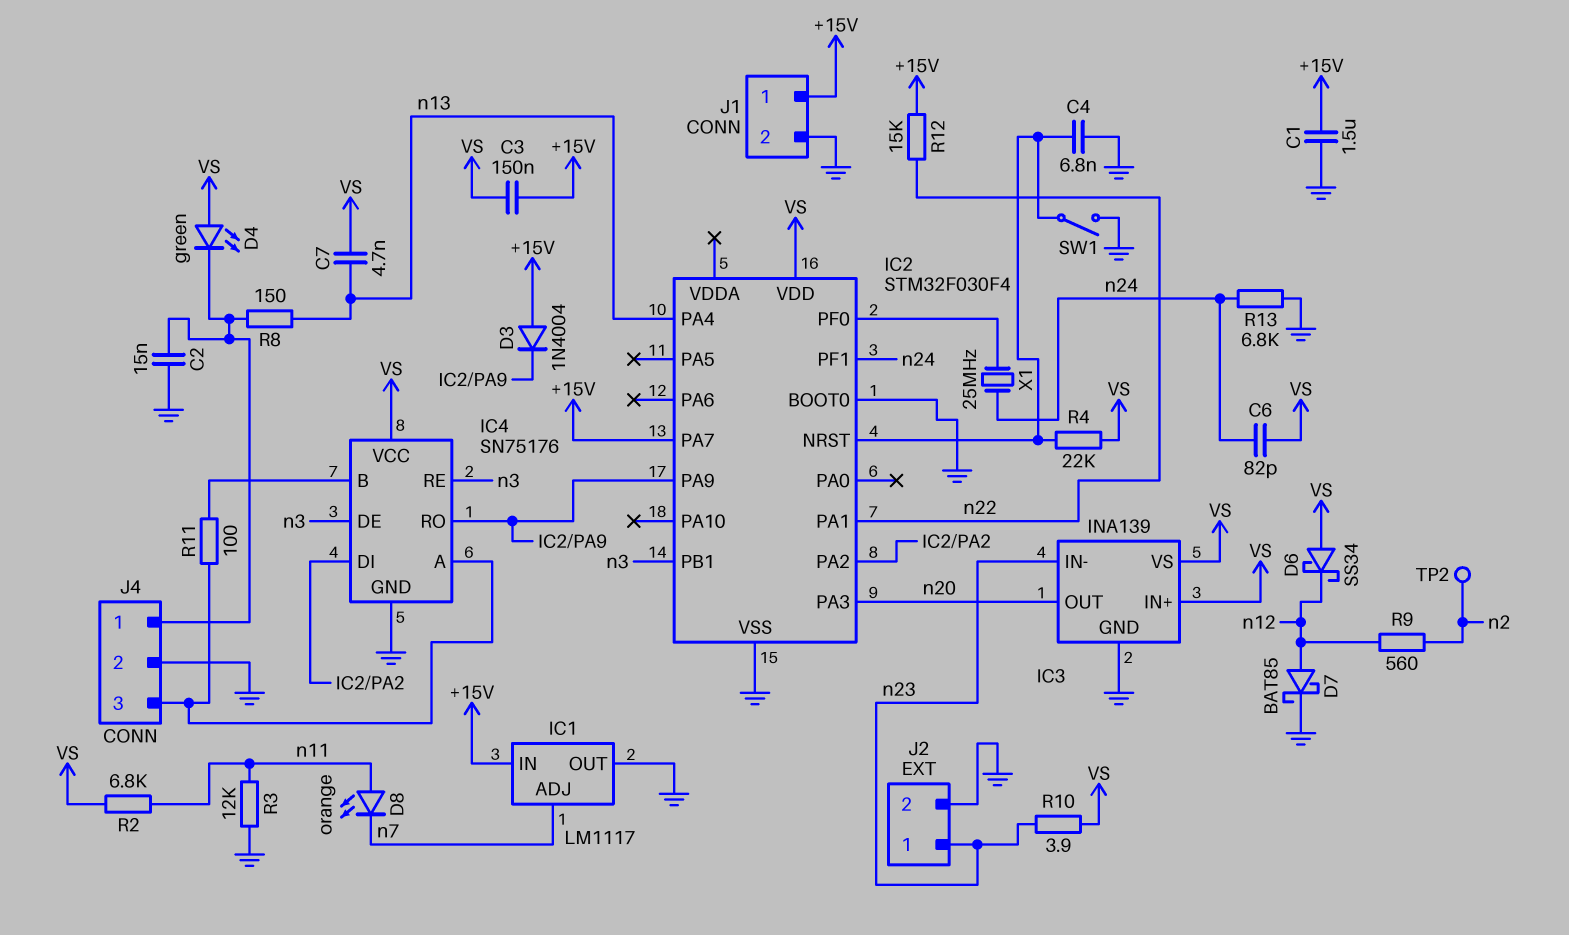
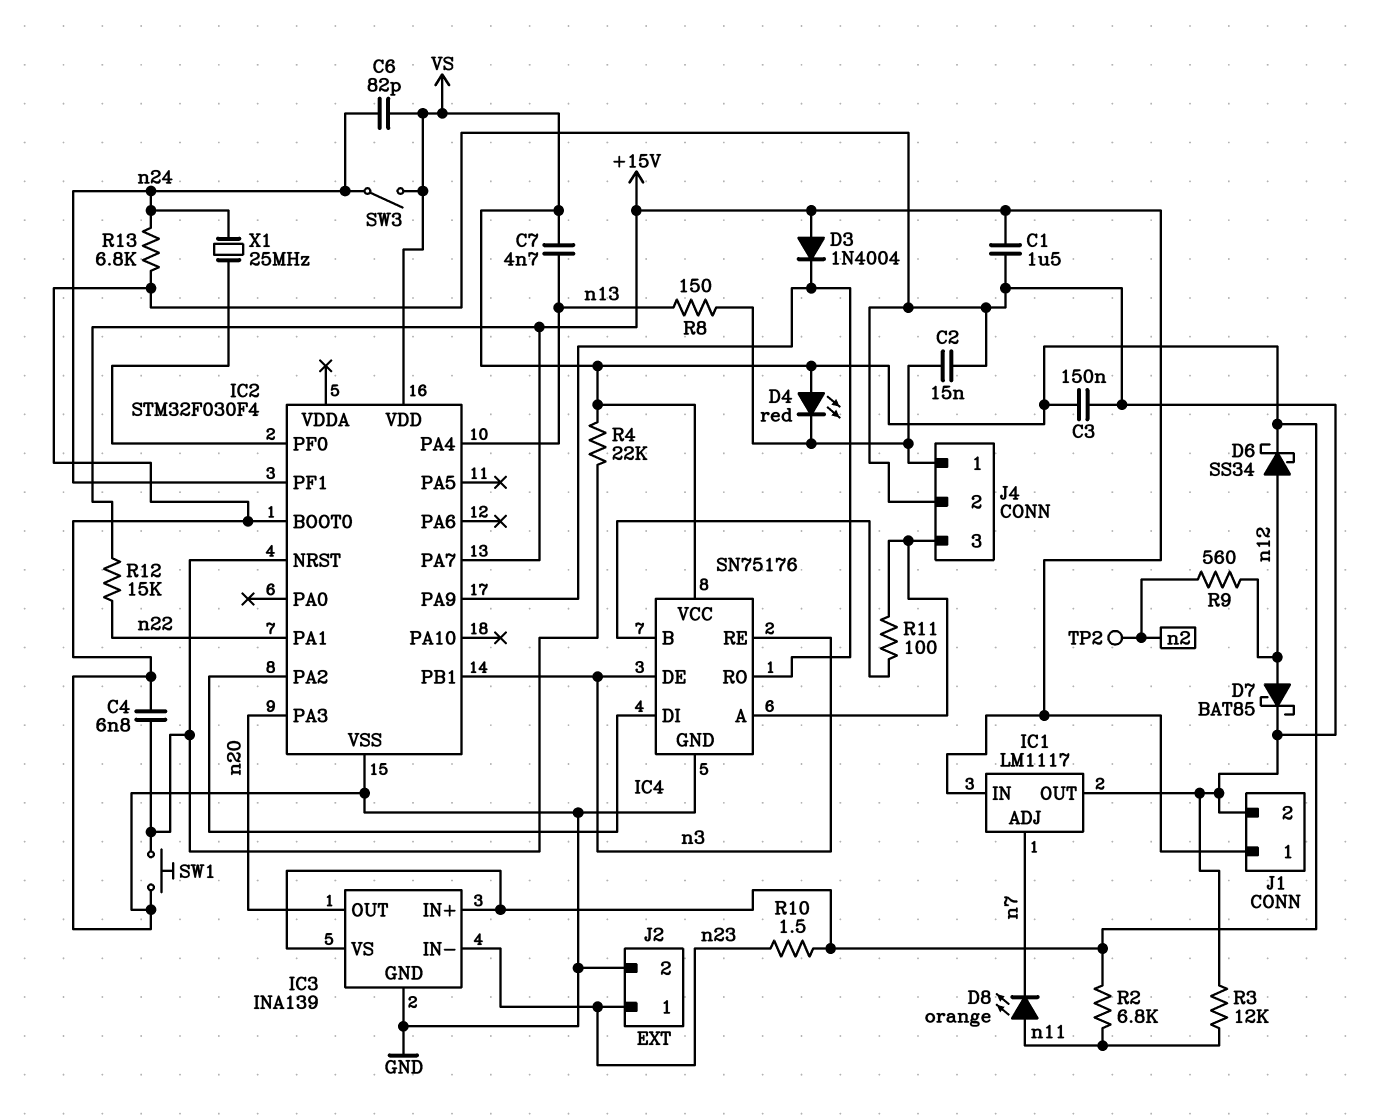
C3: 150nF (+15V, VS) -> 150nF (GND, VS)
D4: LED green (A VS, K J4/1) -> LED red (A VS, K J4/1)
D6: schottky SS34 (A VS, K n12) -> schottky SS34 (A n12, K VS)
R10: 3.9 (VS, n23) -> 1.5 (VS, n23)
SW1: switch (GND, IC2/NRST) -> button (GND, IC2/NRST)
SW3: none -> switch (VS, n24)

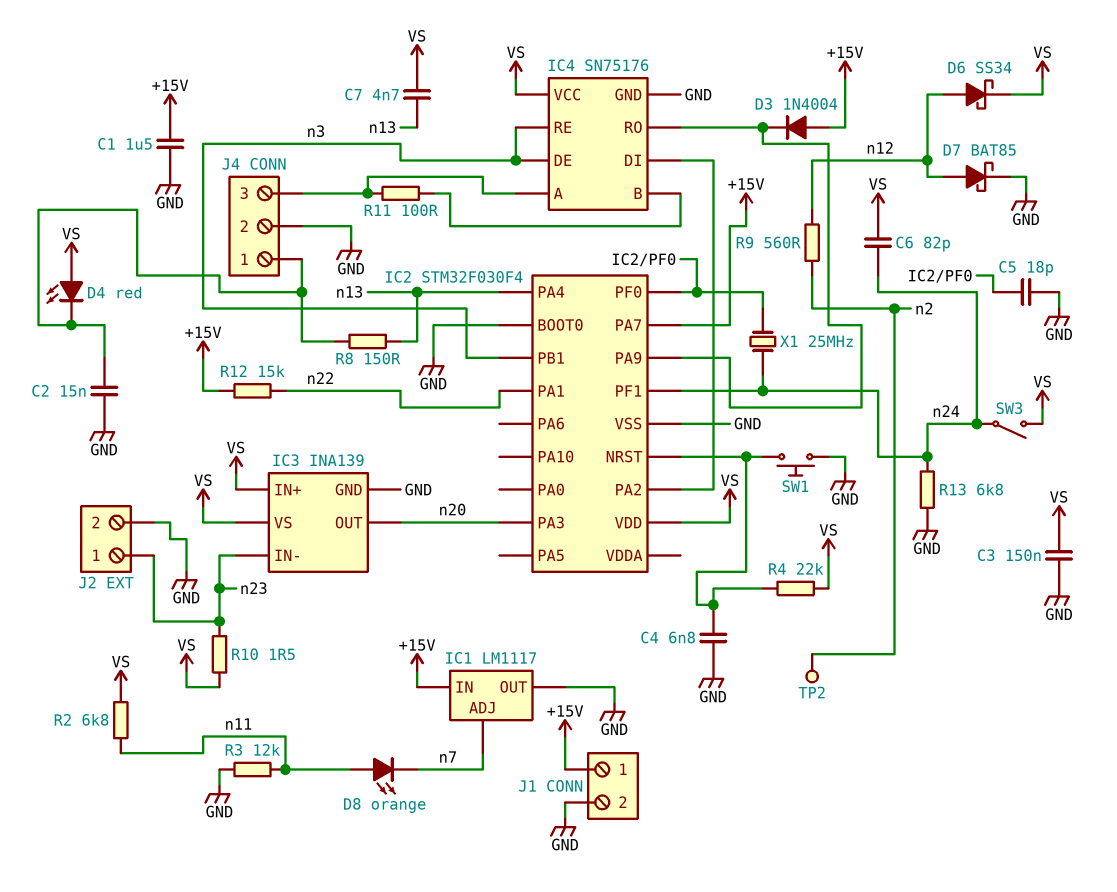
C5: none -> 18pF (GND, IC2/PF0)

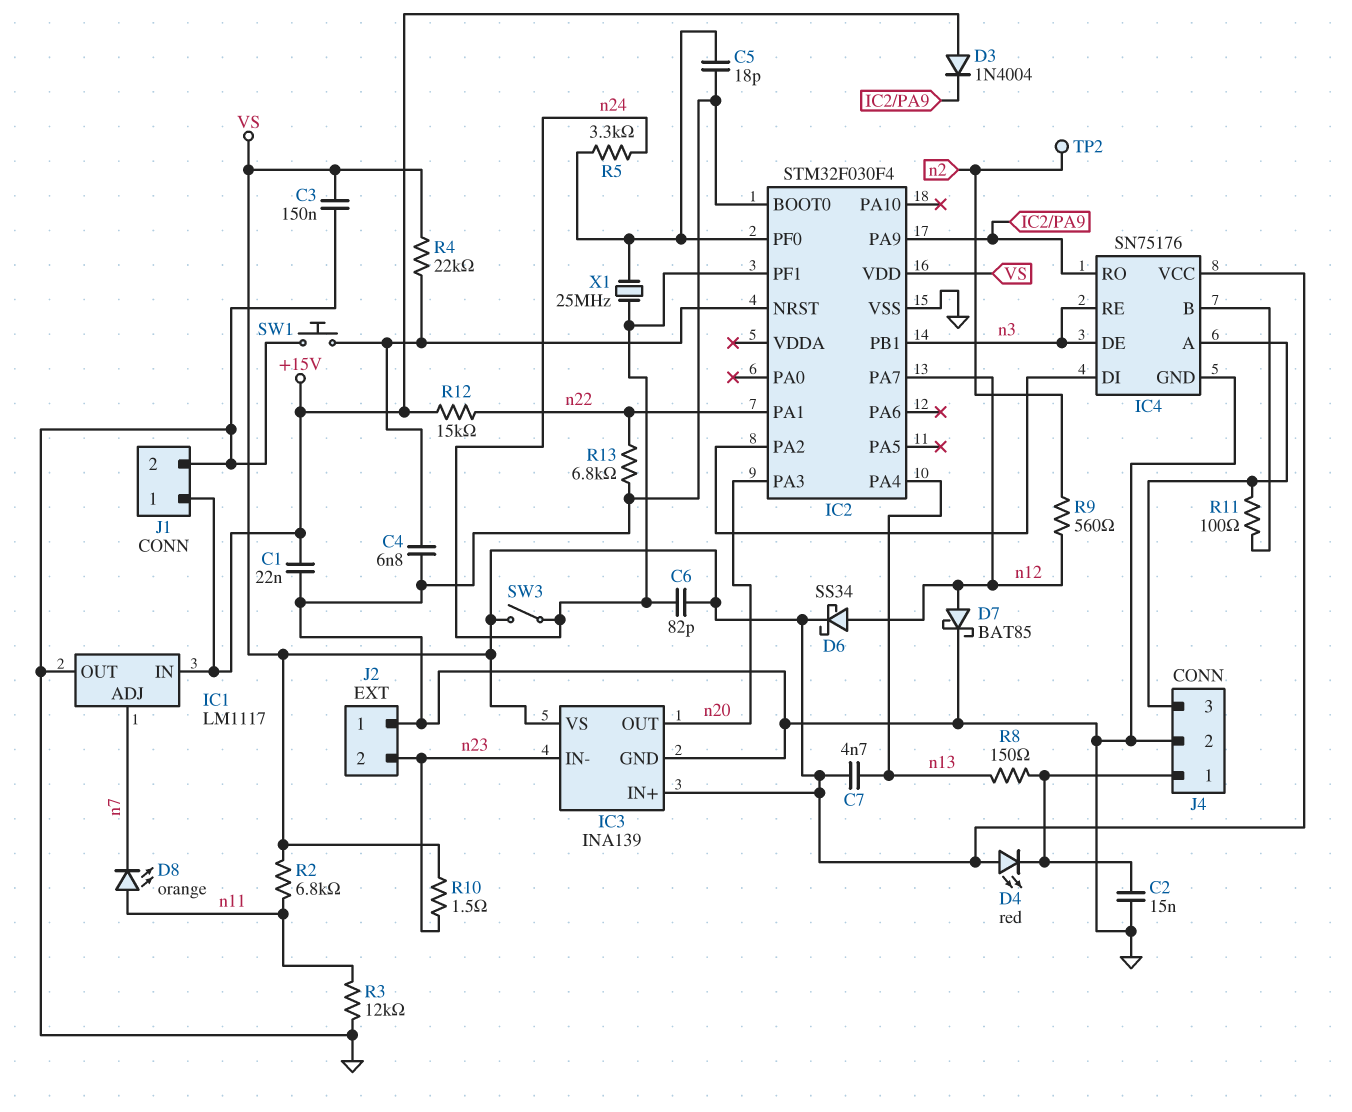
C1: 1.5uF (+15V, GND) -> 22nF (+15V, GND)
IC2 pin PA7: +15V -> n12
J2 pin 1: n23 -> GND
J2 pin 2: GND -> n23
R5: none -> 3.3k (IC2/PF0, n24)
R13: 6.8k (GND, n24) -> 6.8k (GND, n22)

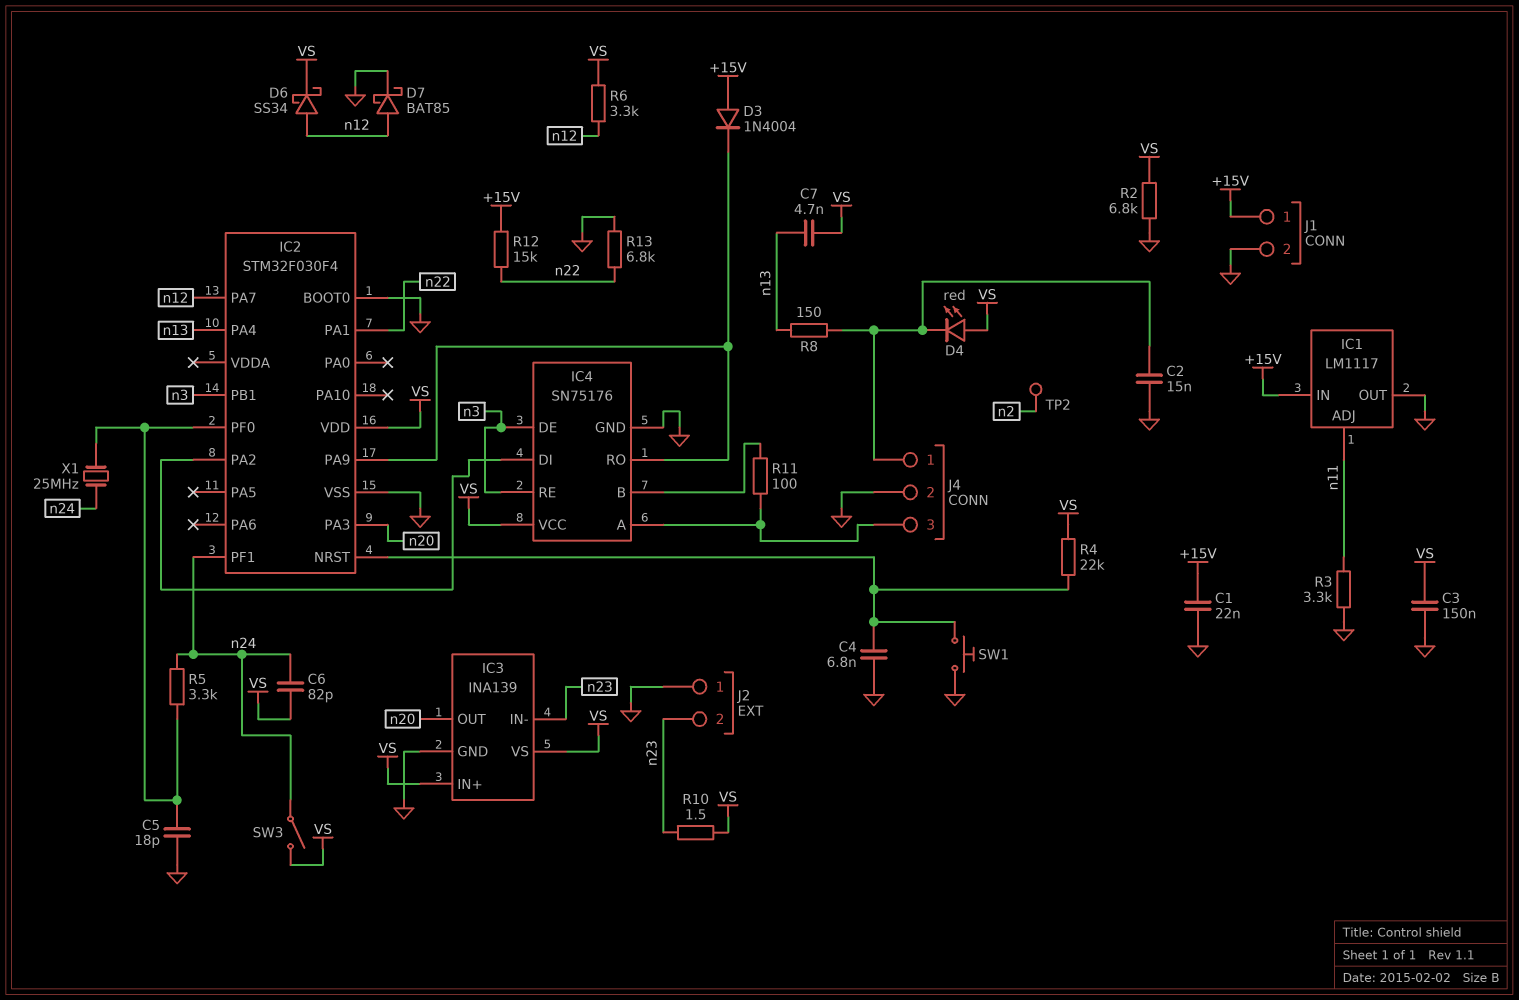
D8: LED orange (A n11, K n7) -> none
IC1 pin ADJ: n7 -> n11
R2: 6.8k (VS, n11) -> 6.8k (GND, VS)
R3: 12k (GND, n11) -> 3.3k (GND, n11)
R6: none -> 3.3k (VS, n12)
R9: 560 (n2, n12) -> none

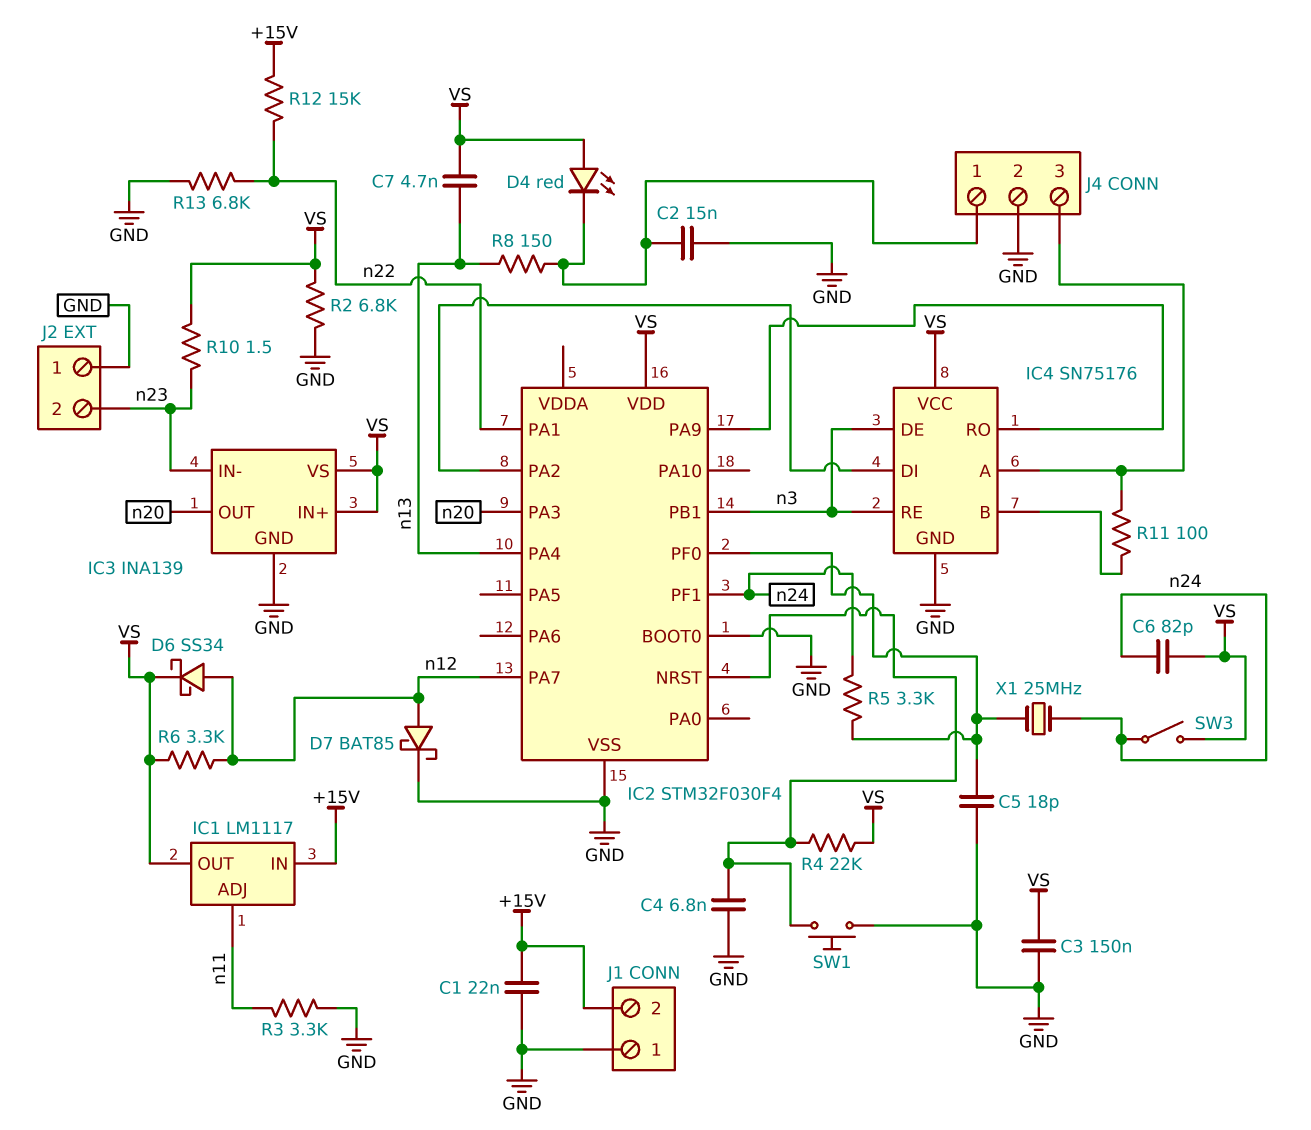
D3: diode 1N4004 (A +15V, K IC2/PA9) -> none
IC1 pin OUT: GND -> VS
J1 pin 1: +15V -> GND
J1 pin 2: GND -> +15V
TP2: test point (n2) -> none

